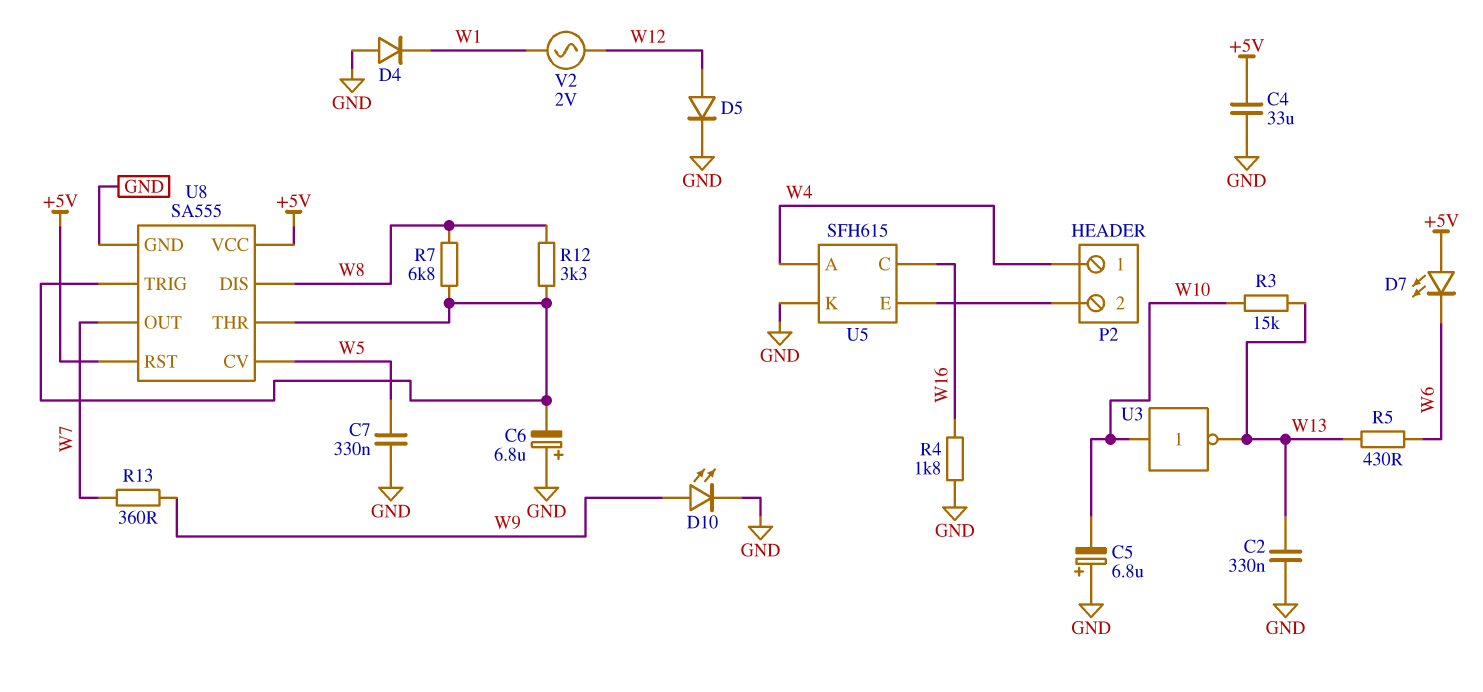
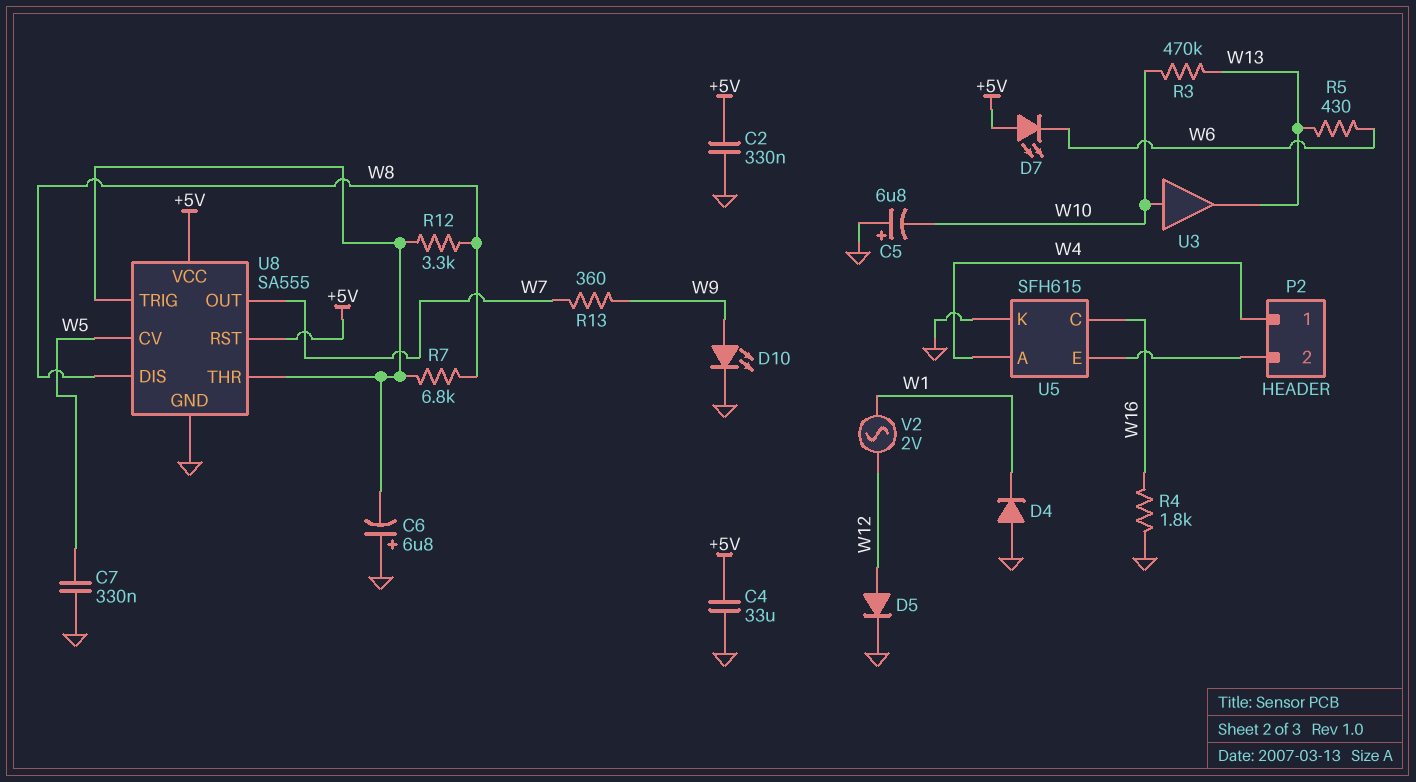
C2: 330nF (GND, W13) -> 330nF (+5V, GND)
R3: 15k (W10, W13) -> 470k (W10, W13)
U3: NOT (in W10, out W13) -> buffer (in W10, out W13)

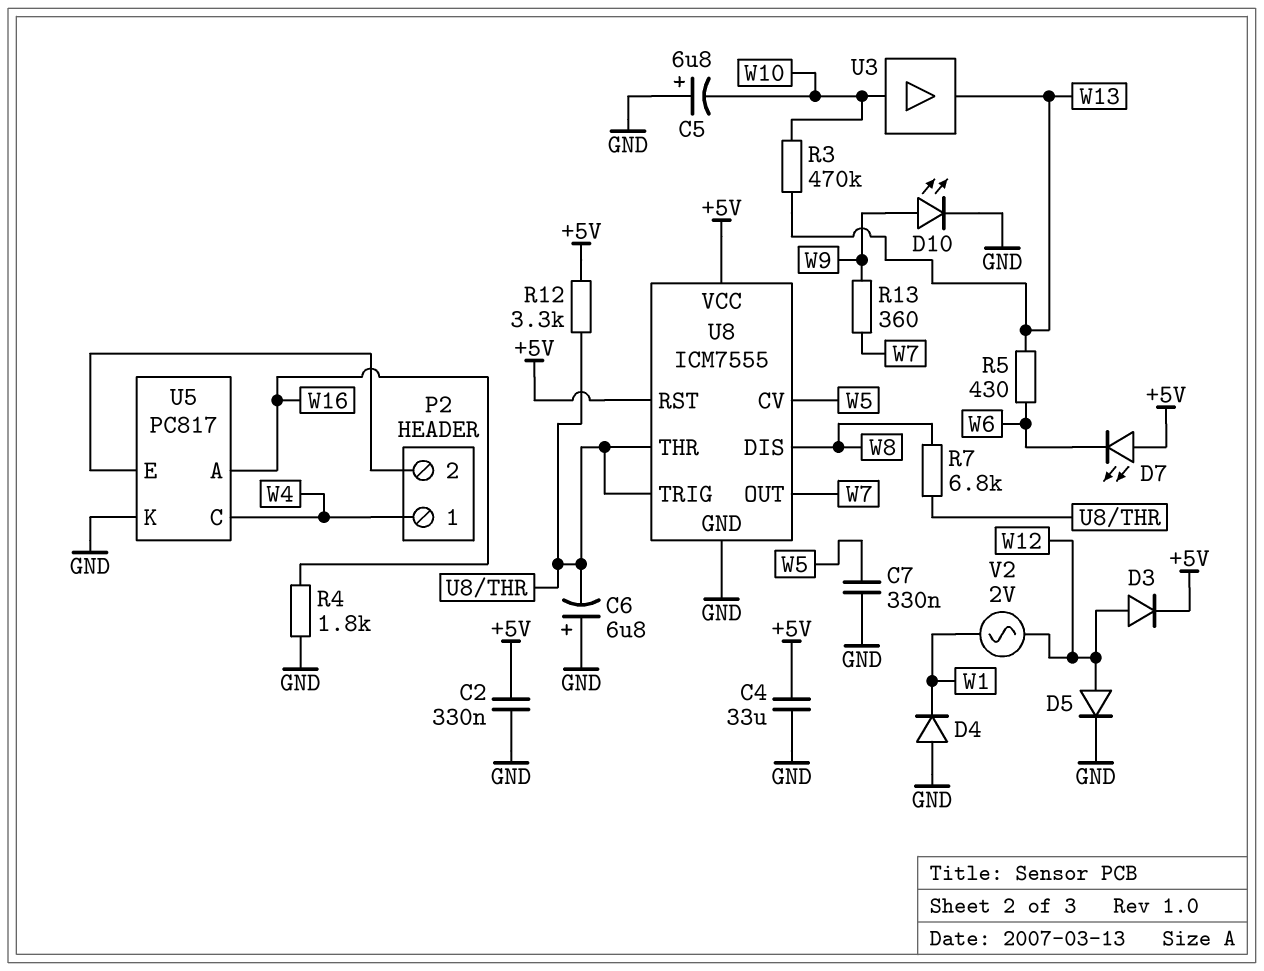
D3: none -> diode (A W12, K +5V)
R12: 3.3k (U8/THR, W8) -> 3.3k (+5V, U8/THR)
U5: SFH615 -> PC817
U5 pin A: W4 -> W16
U5 pin C: W16 -> W4
U8: SA555 -> ICM7555

